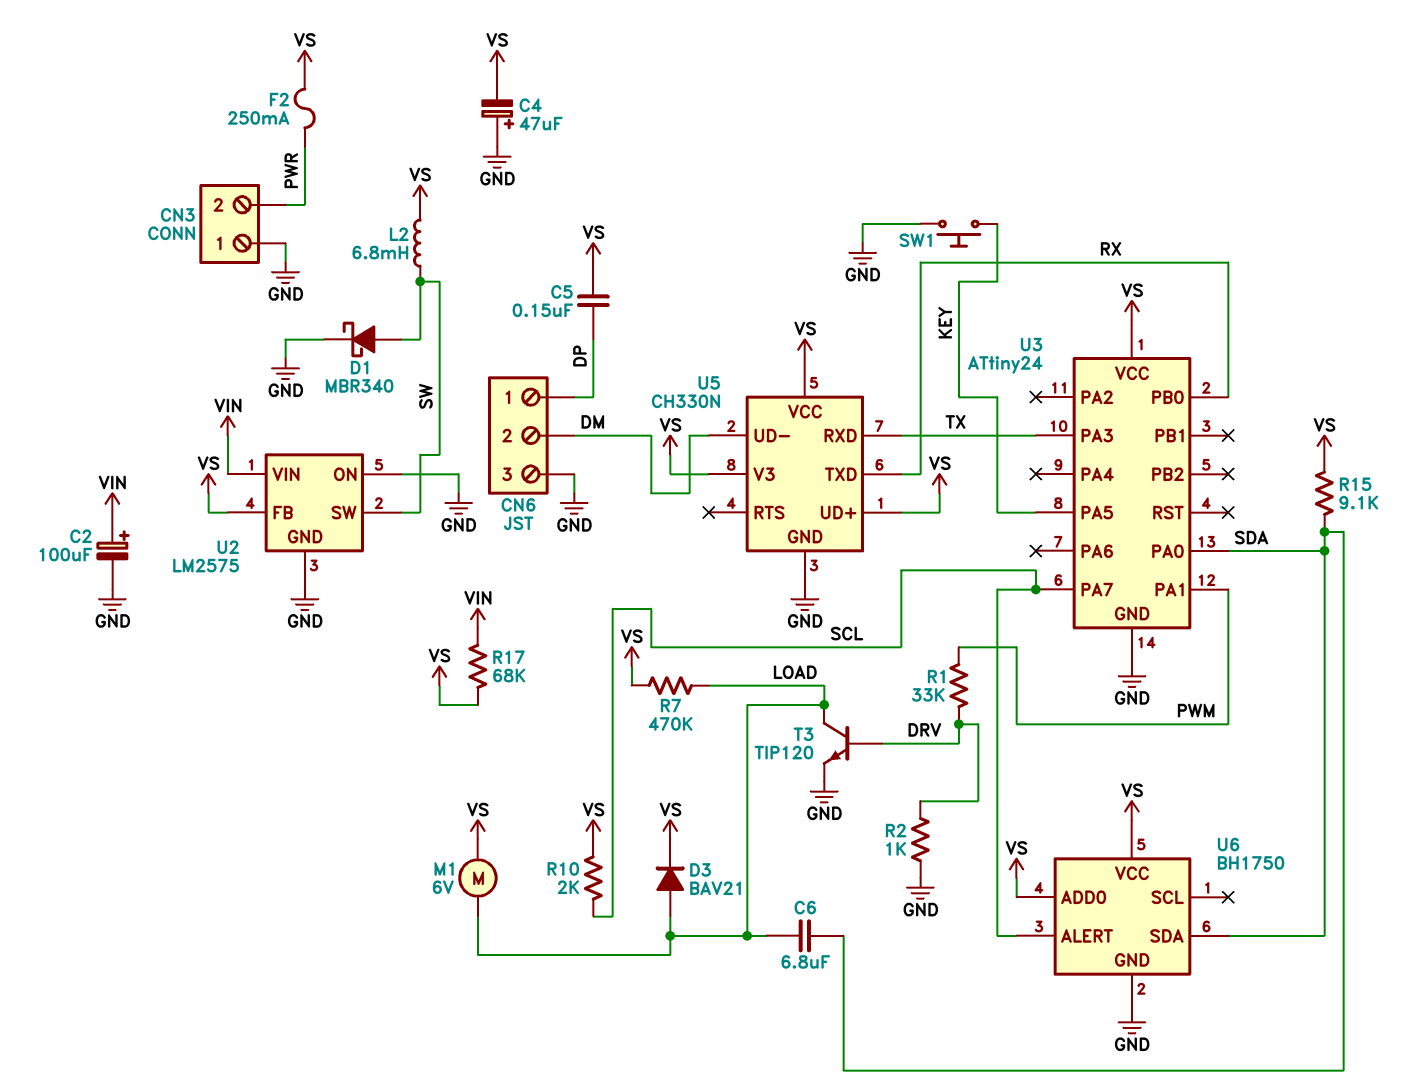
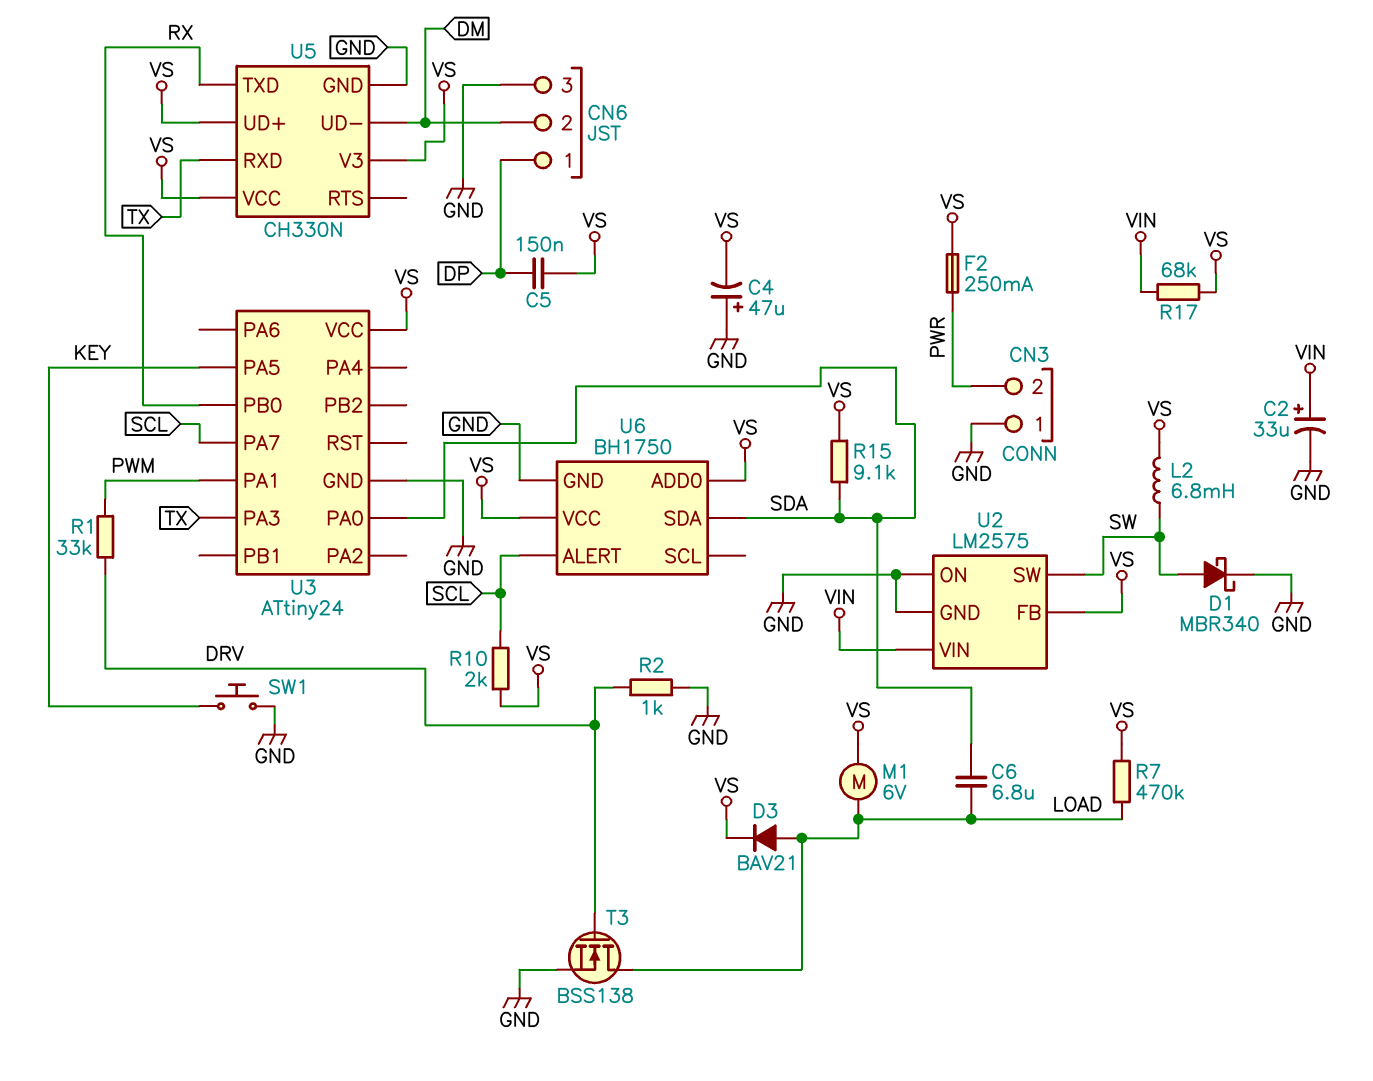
C2: 100uF (plus VIN, minus GND) -> 33uF (plus VIN, minus GND)
T3: NPN TIP120 (B DRV, C LOAD, E GND) -> NMOS BSS138 (G DRV, D LOAD, S GND)

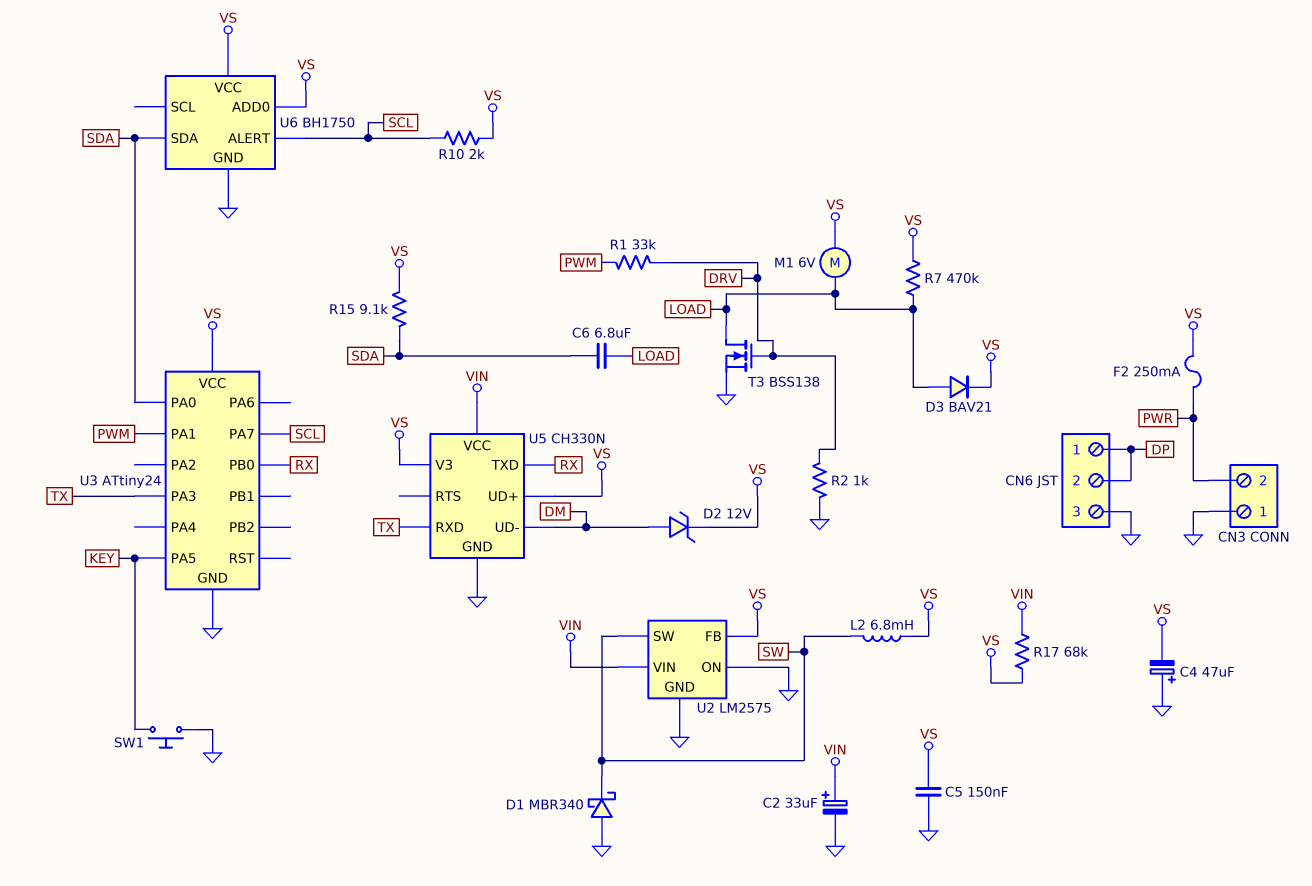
C5: 150nF (DP, VS) -> 150nF (GND, VS)
CN6 pin 2: DM -> DP
D1: schottky MBR340 (A SW, K GND) -> schottky MBR340 (A GND, K SW)
D2: none -> zener 12V (A DM, K VS)
U5 pin VCC: VS -> VIN

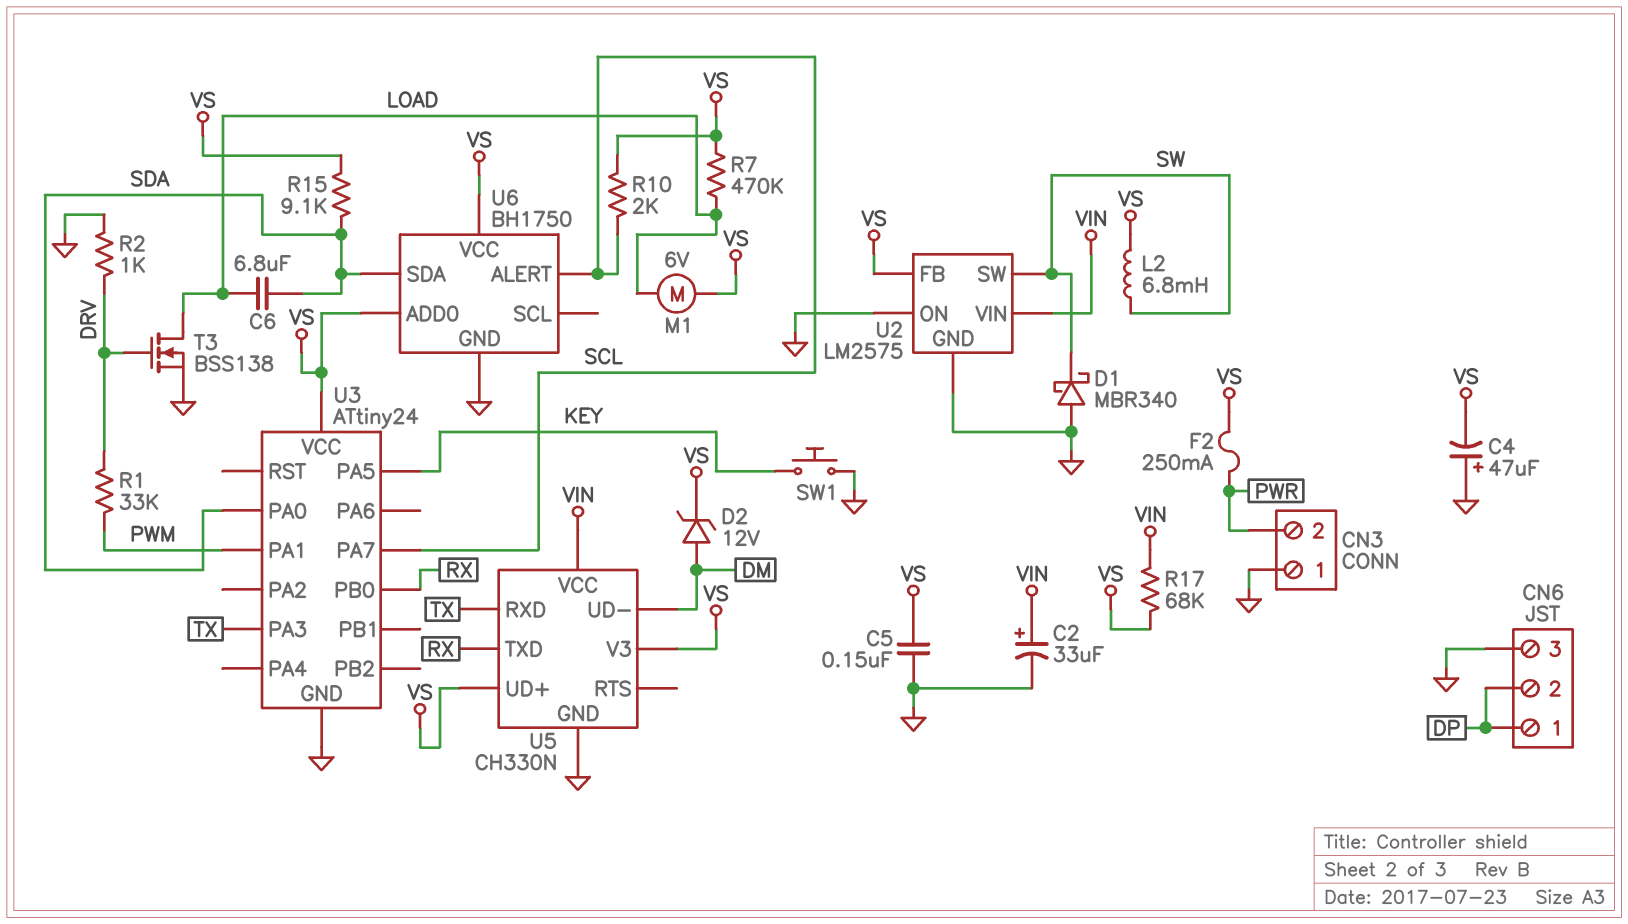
D3: diode BAV21 (A LOAD, K VS) -> none

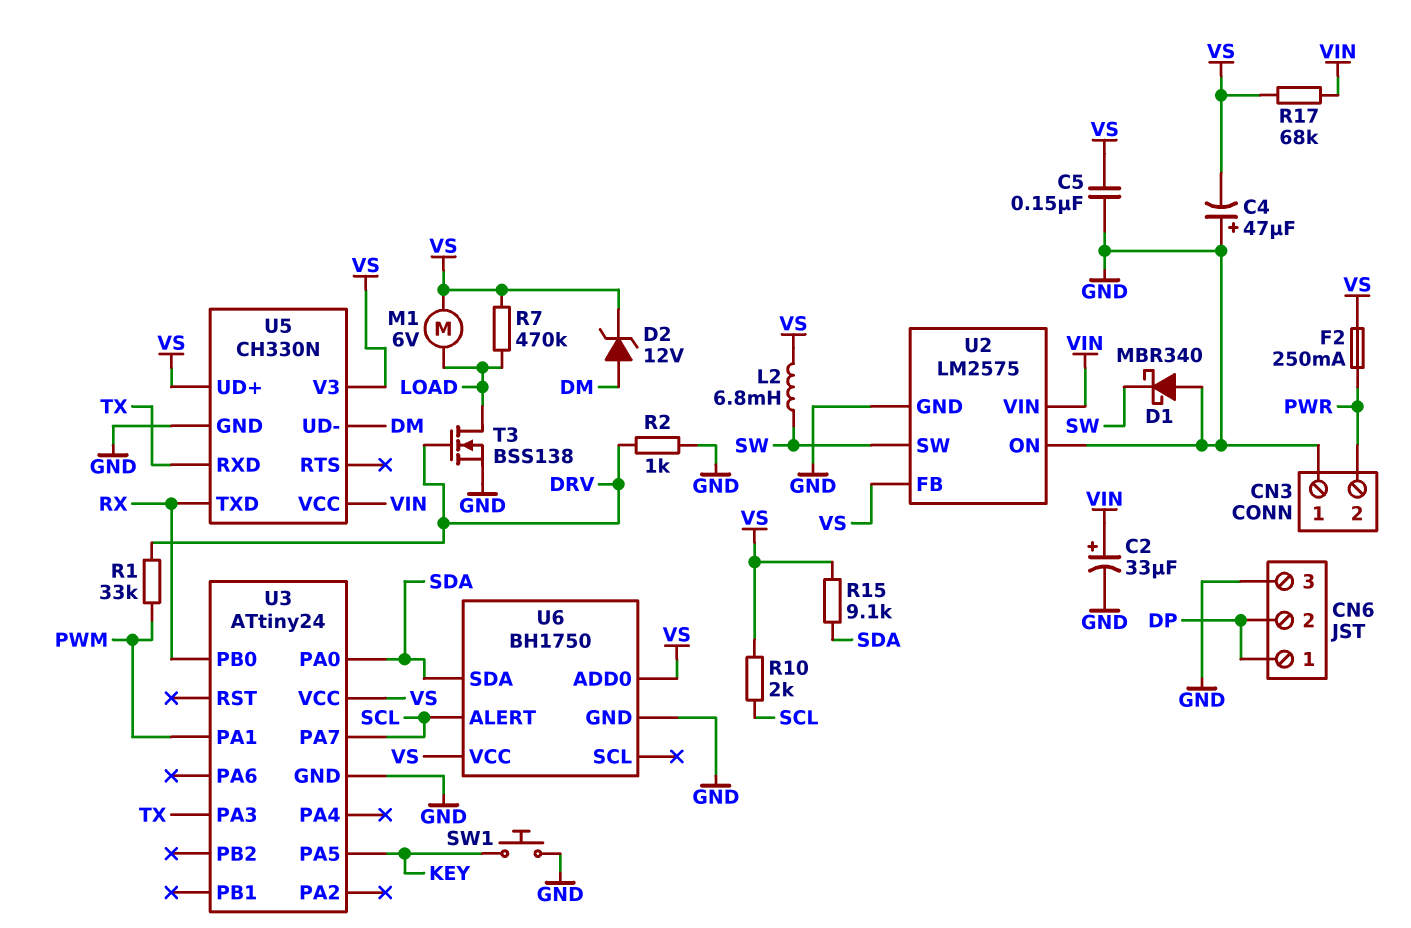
C6: 6.8uF (LOAD, SDA) -> none

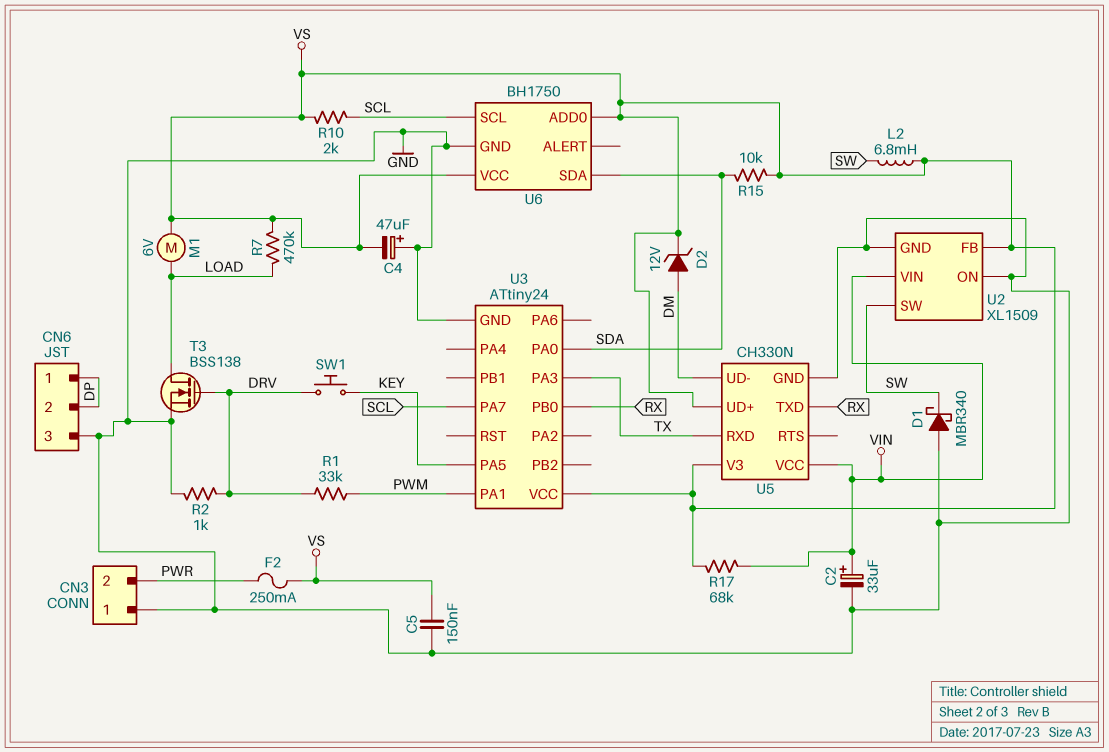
R15: 9.1k (SDA, VS) -> 10k (SDA, VS)
SW1: button (GND, KEY) -> button (DRV, KEY)
U2: LM2575 -> XL1509
U6 pin ALERT: SCL -> none
U6 pin SCL: none -> SCL

